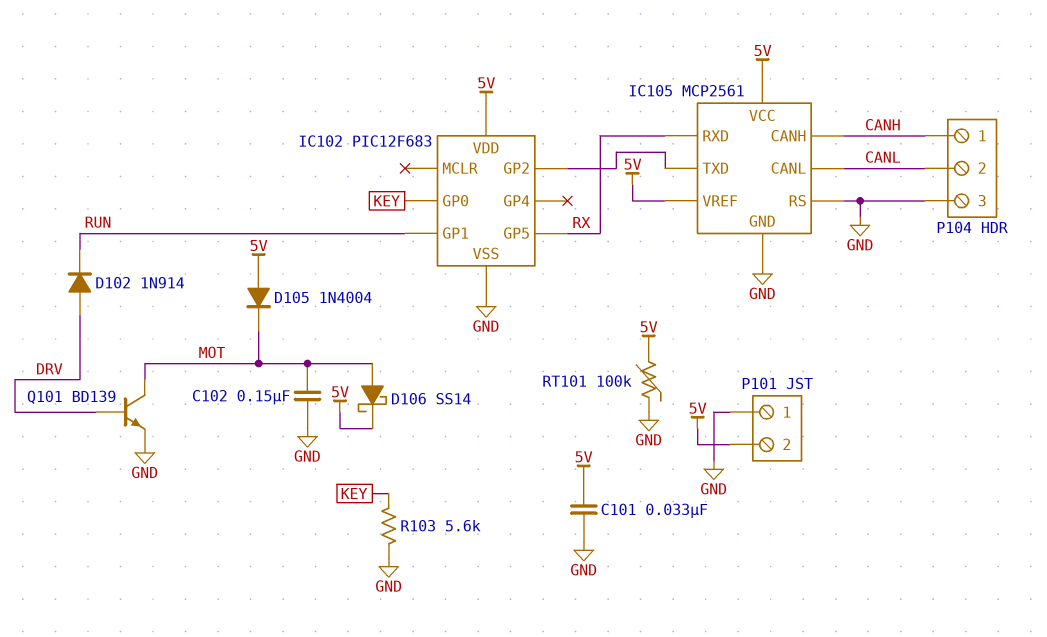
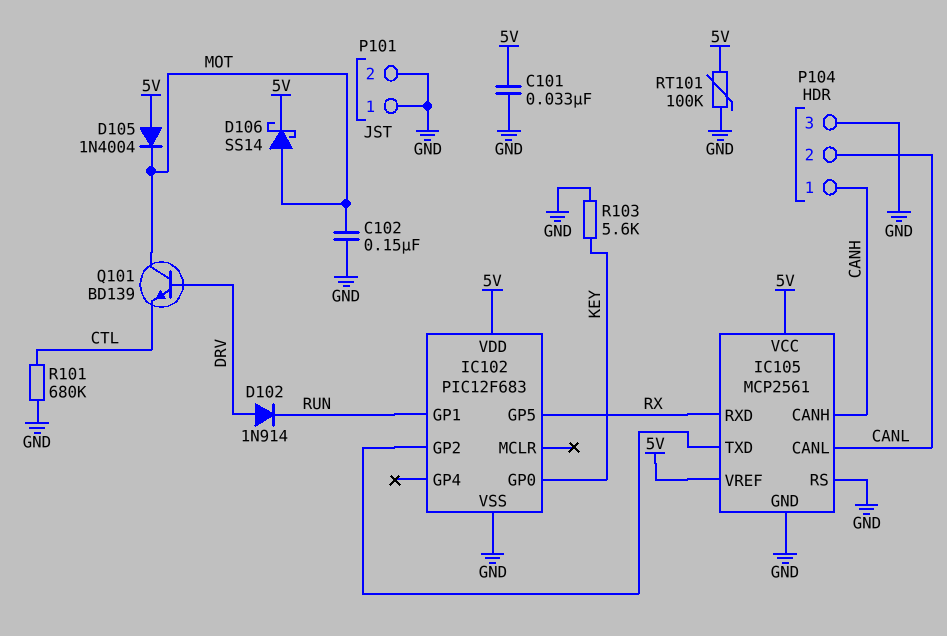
P101 pin 2: 5V -> GND
Q101: NPN BD139 (B DRV, C MOT, E GND) -> NPN BD139 (B DRV, C MOT, E CTL)
R101: none -> 680k (CTL, GND)

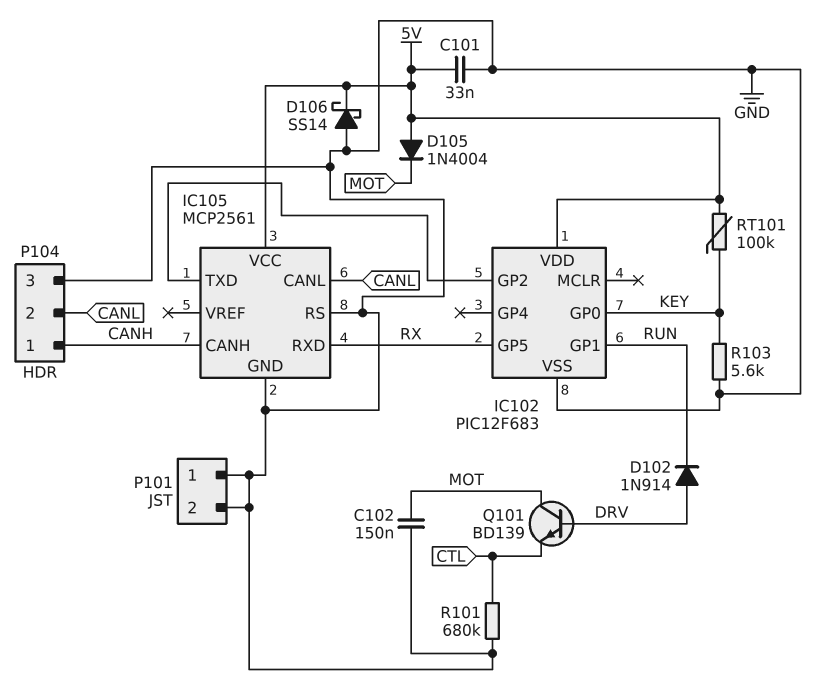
D106: schottky SS14 (A MOT, K 5V) -> schottky SS14 (A GND, K 5V)
IC105 pin VREF: 5V -> none
RT101: 100k (5V, GND) -> 100k (5V, KEY)

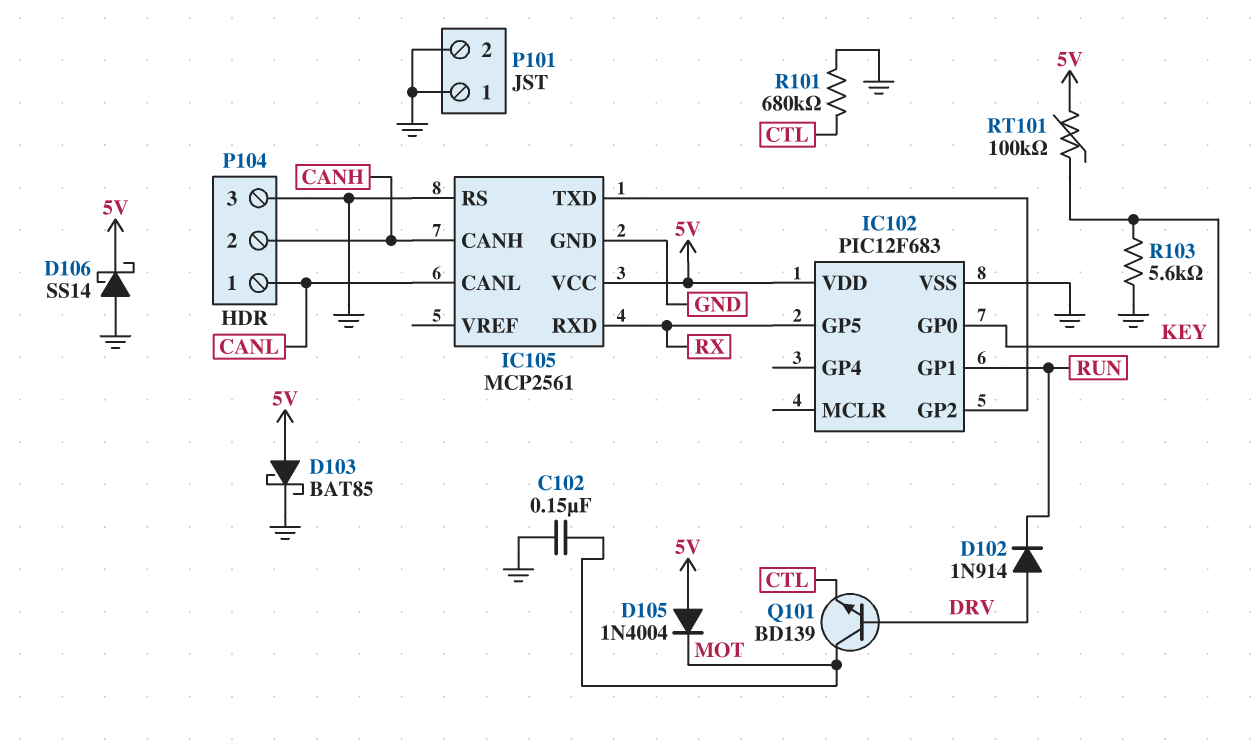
C101: 33nF (5V, GND) -> none
D103: none -> schottky BAT85 (A 5V, K GND)
P104 pin 1: CANH -> CANL
P104 pin 2: CANL -> CANH

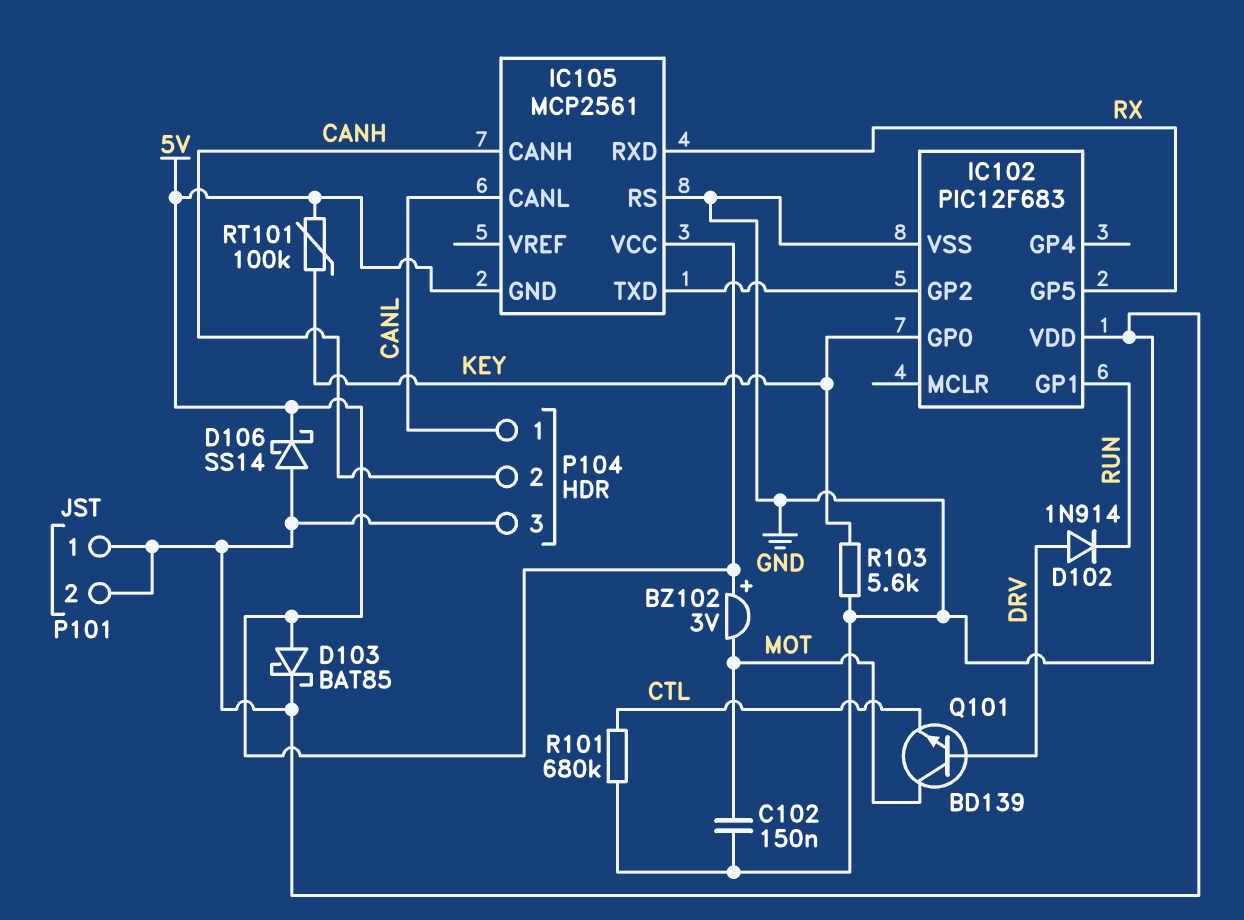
BZ102: none -> buzzer 3V (plus 5V, minus MOT)
D105: diode 1N4004 (A 5V, K MOT) -> none
IC102 pin VDD: 5V -> GND
IC105 pin GND: GND -> 5V

